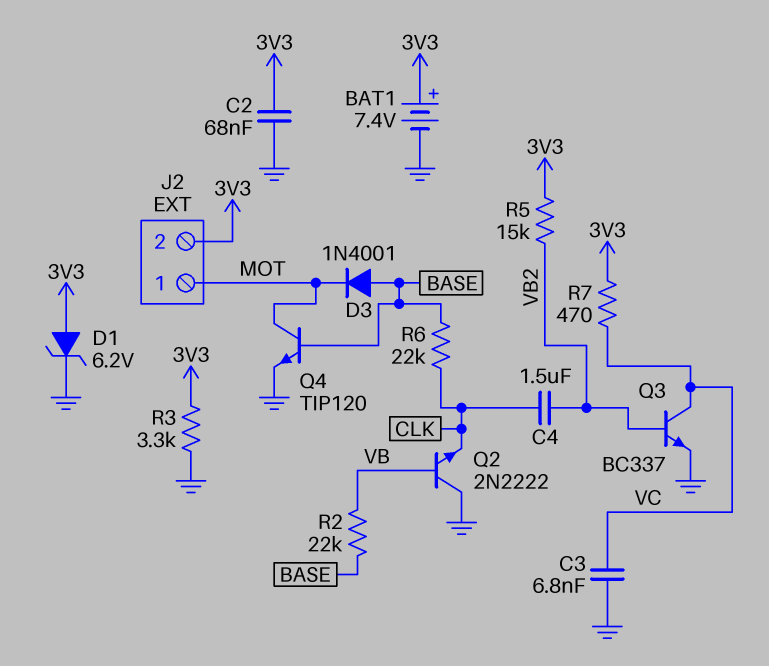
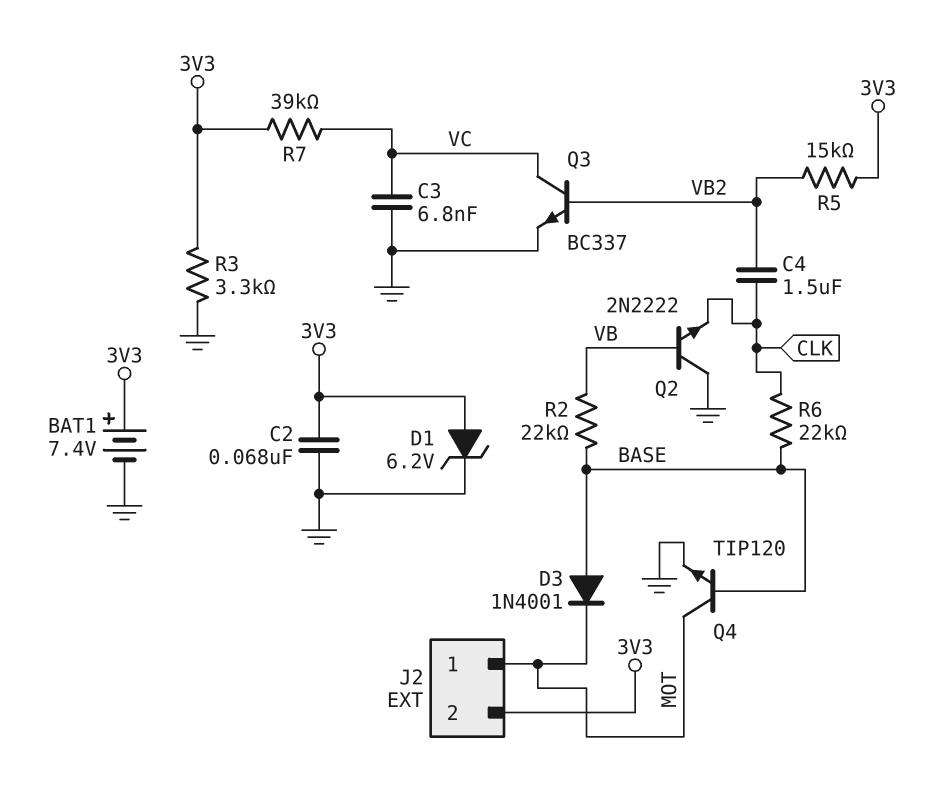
R7: 470 (3V3, VC) -> 39k (3V3, VC)

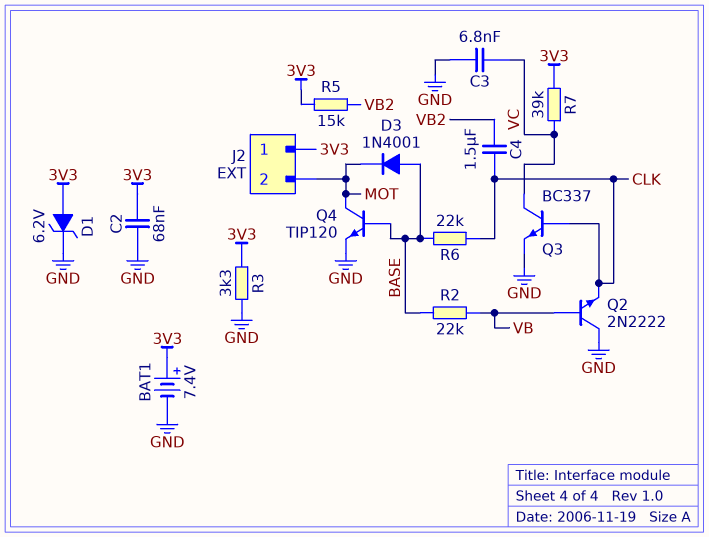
J2 pin 1: MOT -> 3V3
J2 pin 2: 3V3 -> MOT
Q3: NPN BC337 (B VB2, C VC, E GND) -> NPN BC337 (B CLK, C VC, E GND)

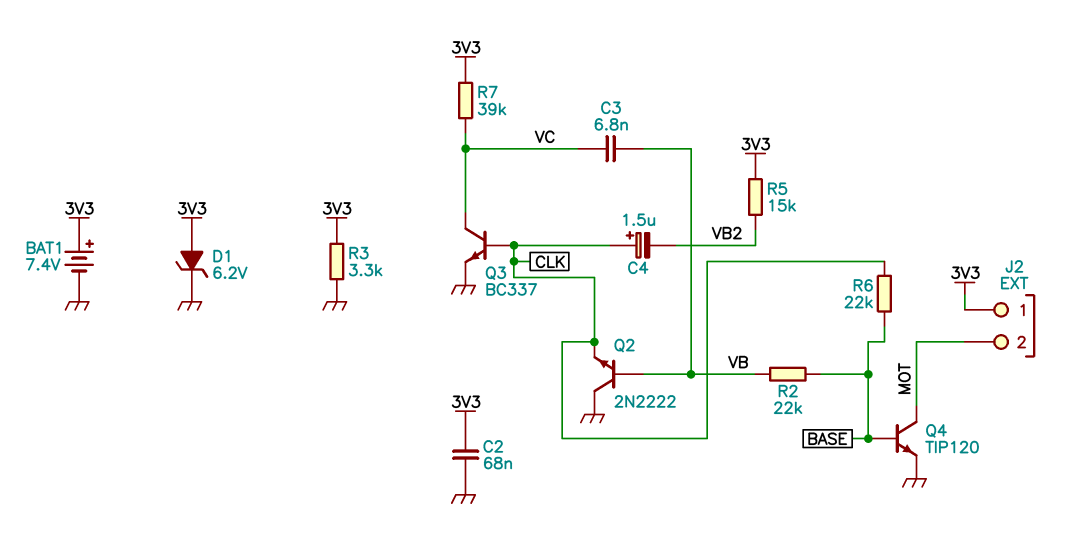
C3: 6.8nF (GND, VC) -> 6.8nF (VB, VC)
C4: 1.5uF (CLK, VB2) -> 1.5uF (plus CLK, minus VB2)
D3: diode 1N4001 (A BASE, K MOT) -> none

